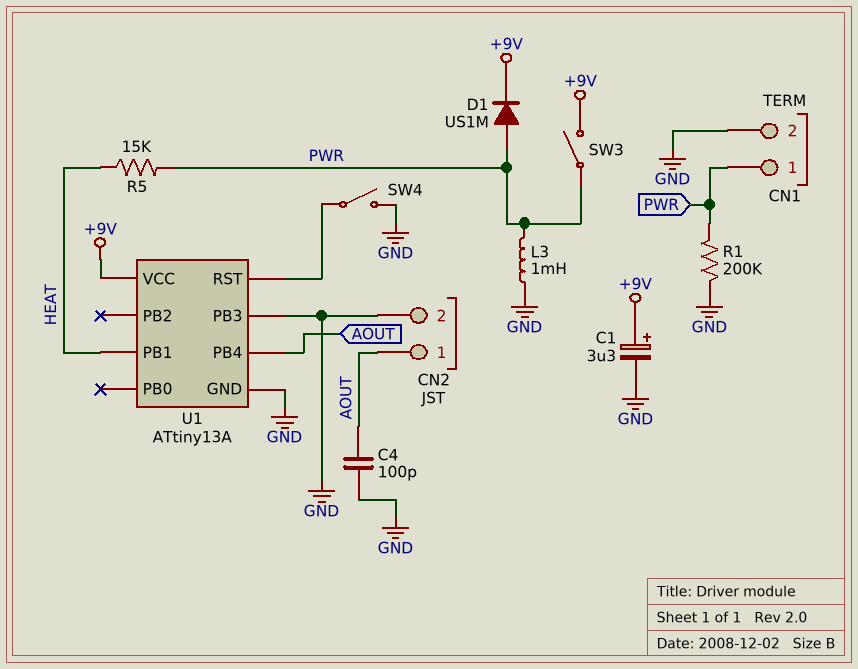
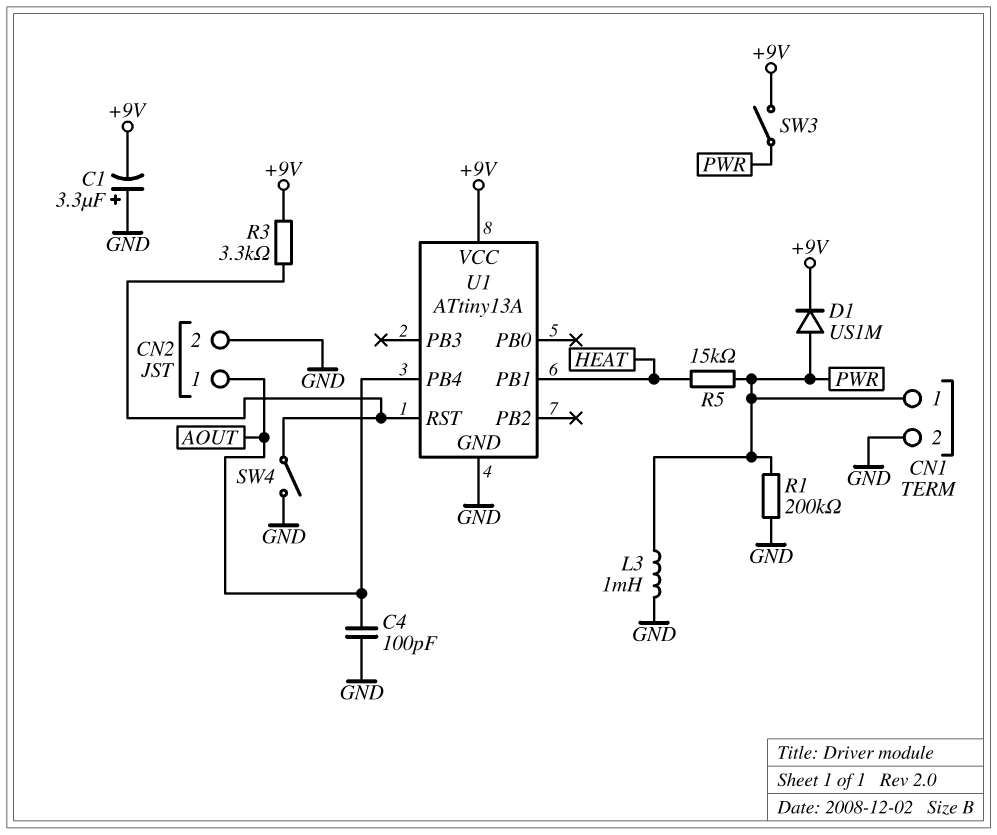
C1: 3.3uF (plus +9V, minus GND) -> 3.3uF (plus GND, minus +9V)
R3: none -> 3.3k (+9V, U1/RST)
U1 pin PB3: GND -> none

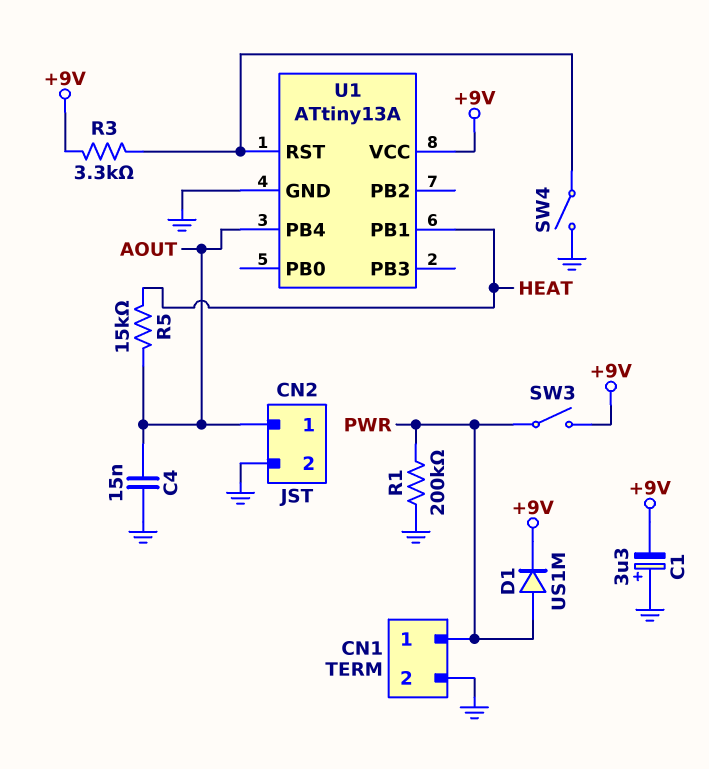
C4: 100pF (AOUT, GND) -> 15nF (AOUT, GND)
L3: 1mH (GND, PWR) -> none
R5: 15k (HEAT, PWR) -> 15k (AOUT, HEAT)

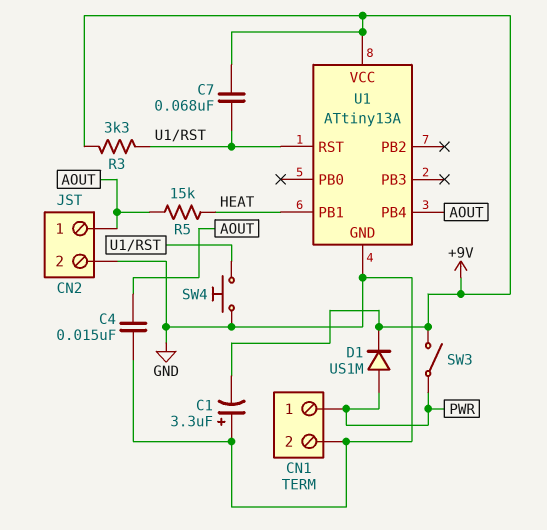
C7: none -> 68nF (+9V, U1/RST)
R1: 200k (GND, PWR) -> none
SW4: switch (GND, U1/RST) -> button (GND, U1/RST)

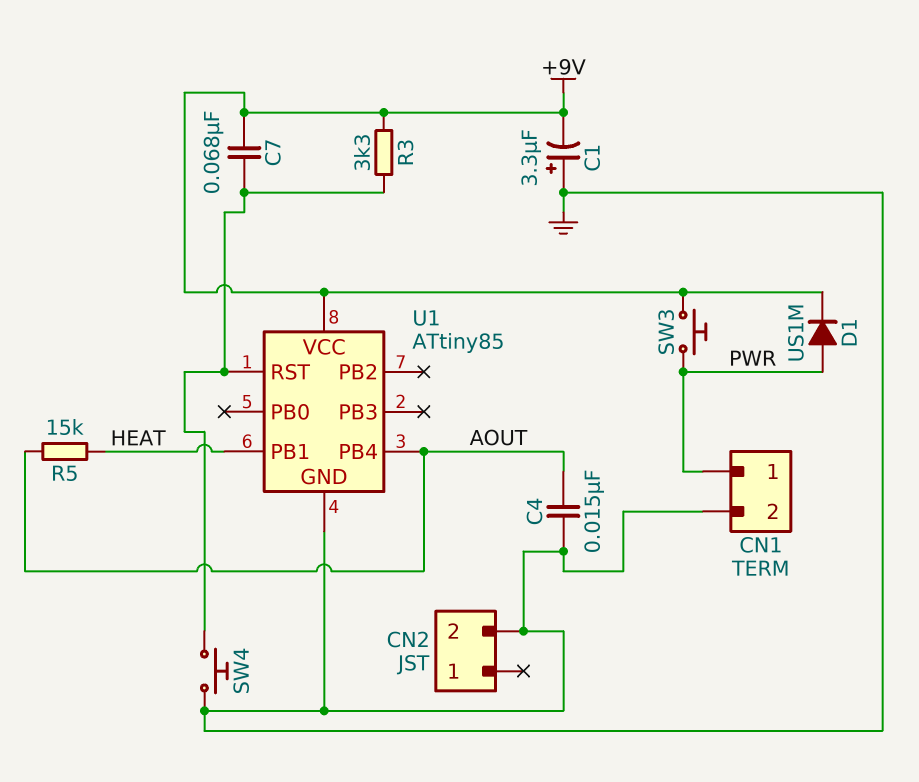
CN2 pin 1: AOUT -> none
SW3: switch (+9V, PWR) -> button (+9V, PWR)
U1: ATtiny13A -> ATtiny85

